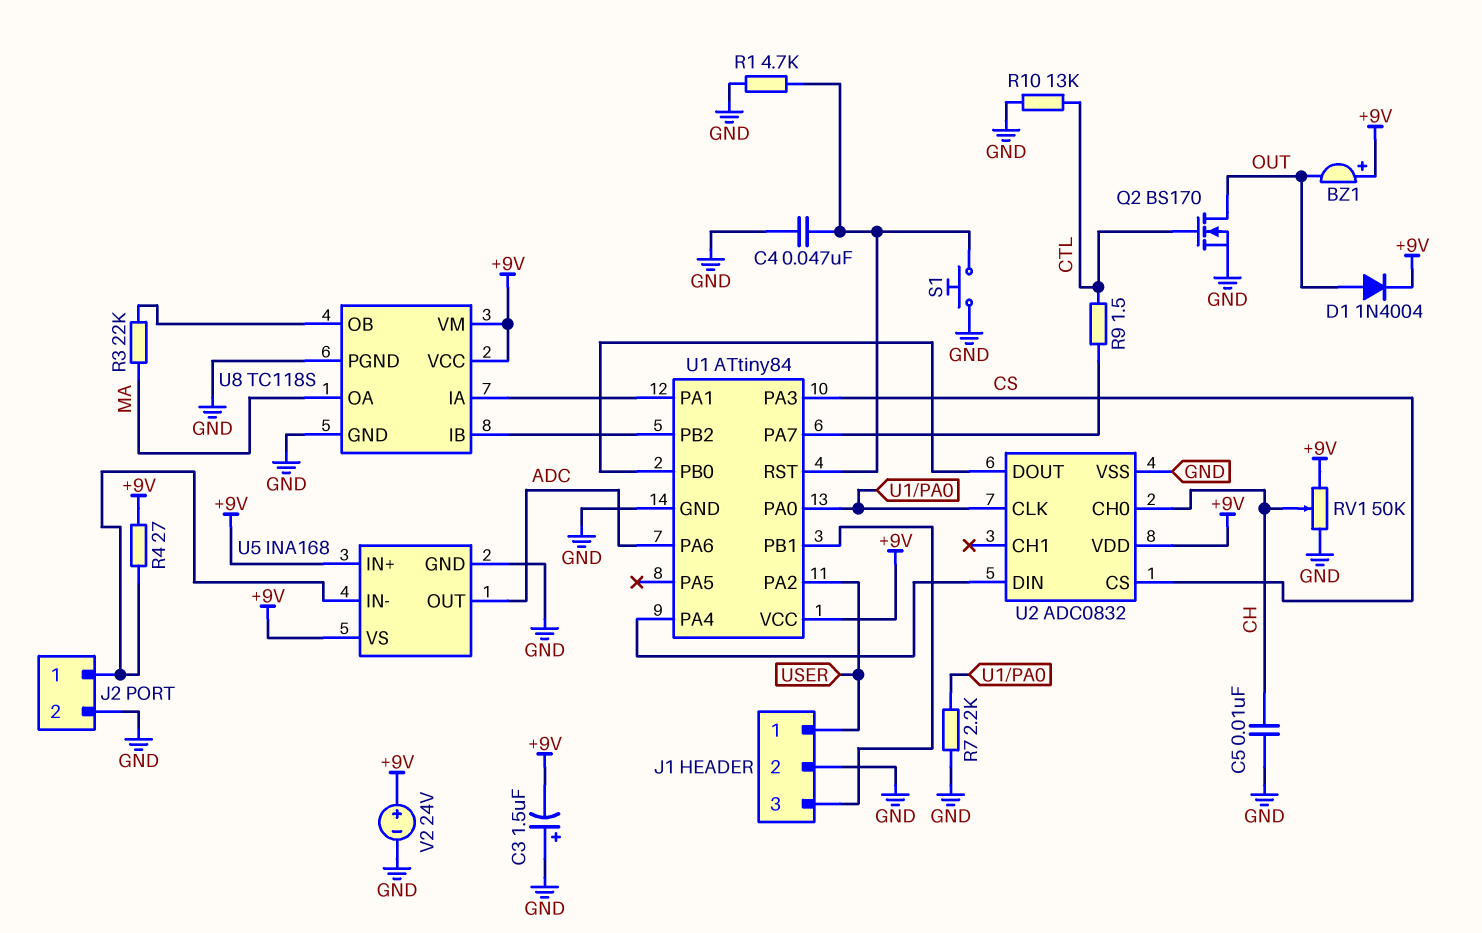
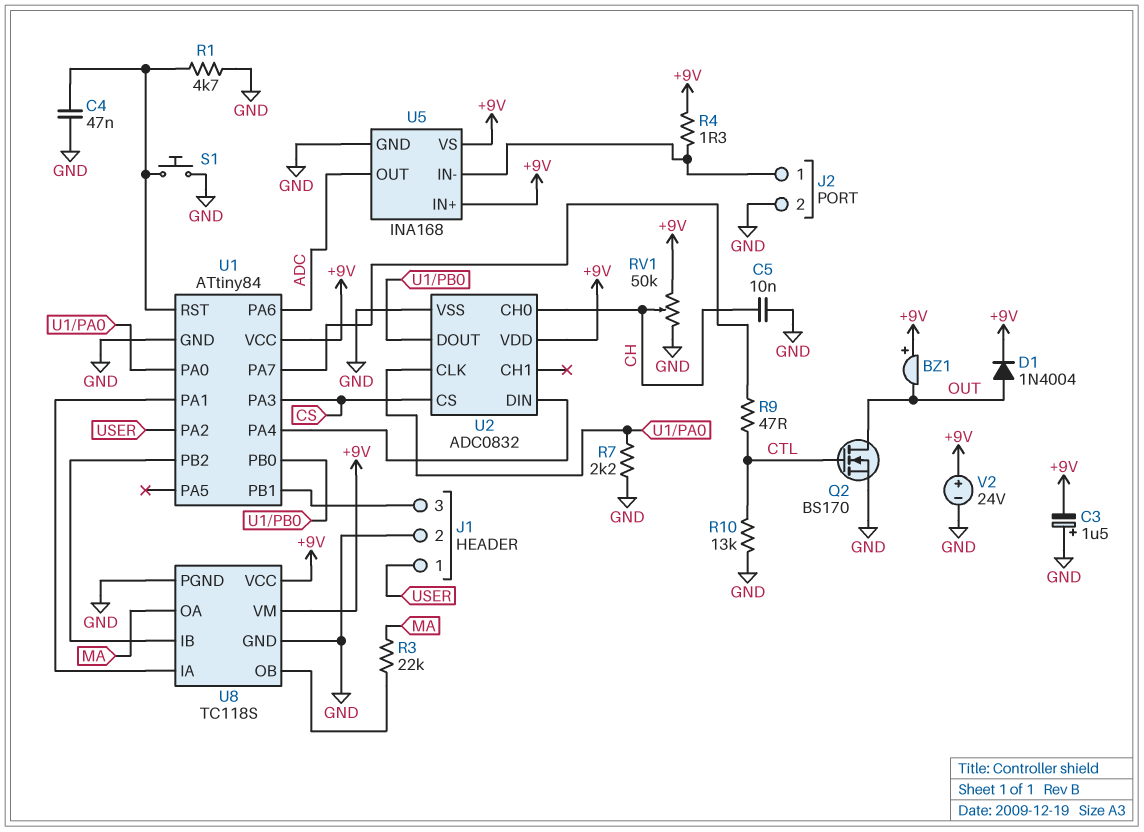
R4: 27 (+9V, J2/1) -> 1.3 (+9V, J2/1)
R9: 1.5 (CTL, U1/PA7) -> 47 (CTL, U1/PA7)

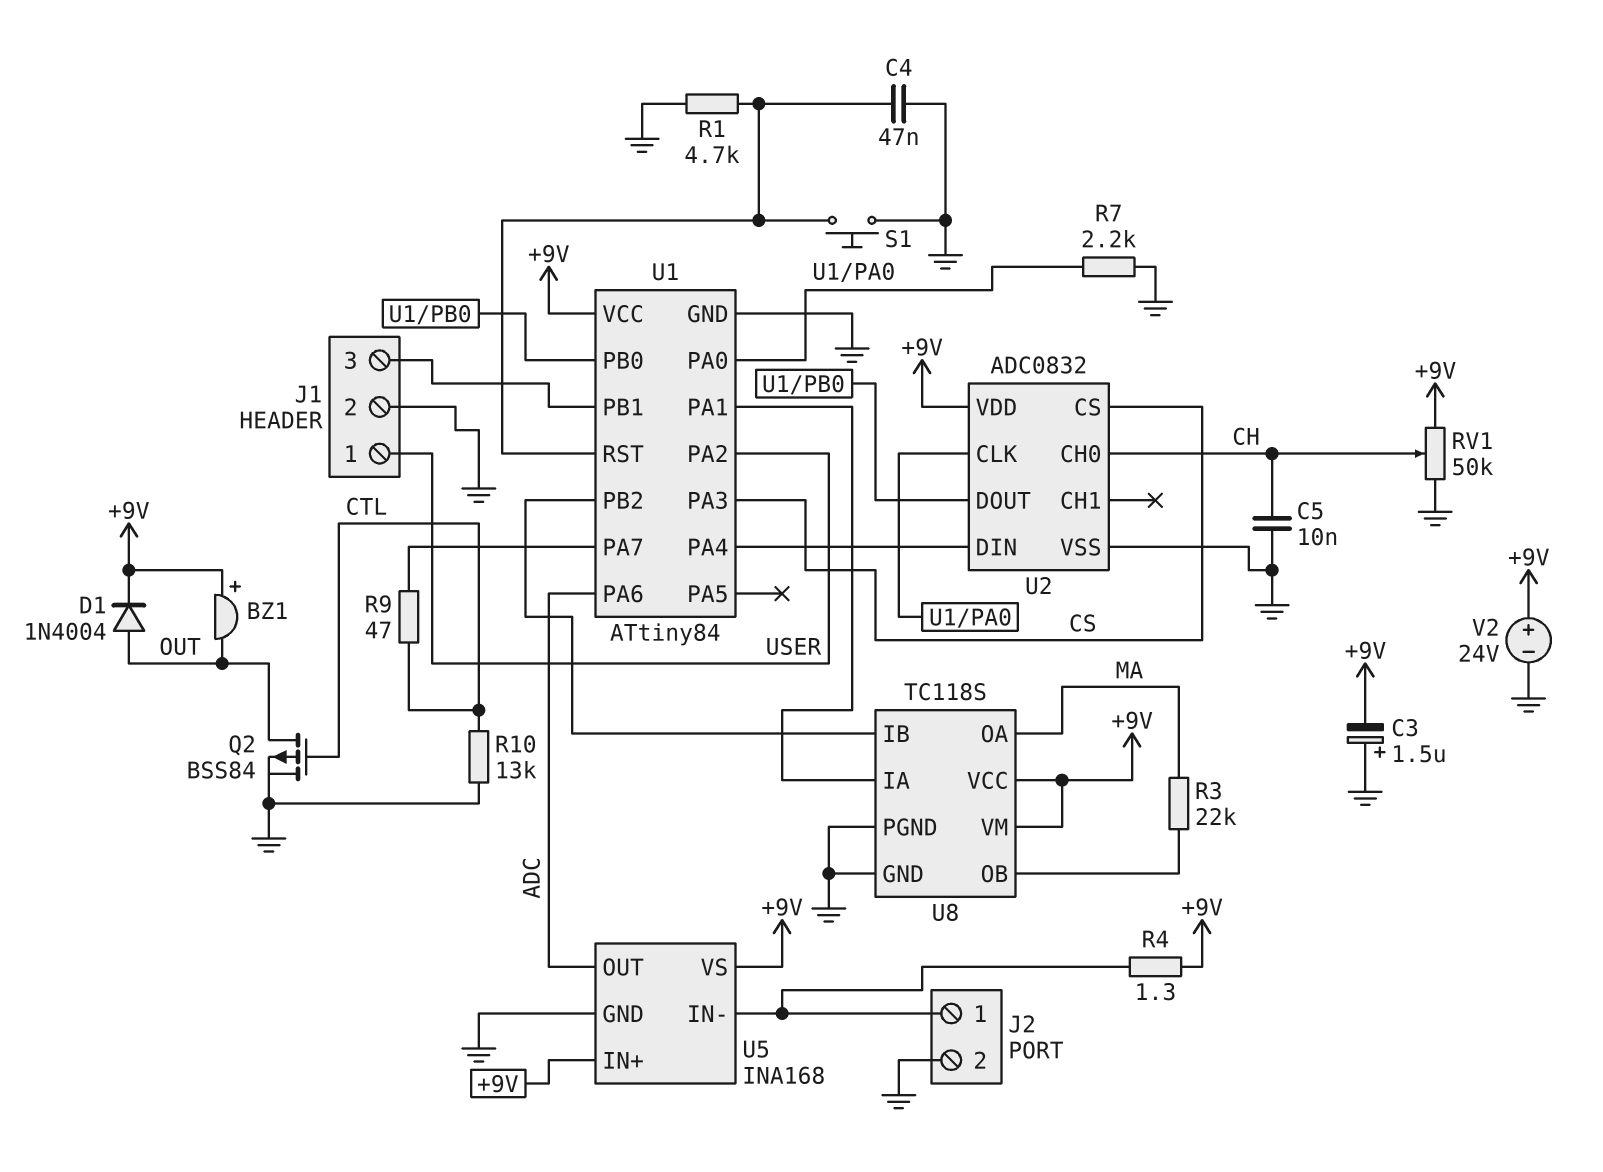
Q2: NMOS BS170 (G CTL, D OUT, S GND) -> PMOS BSS84 (G CTL, D OUT, S GND)

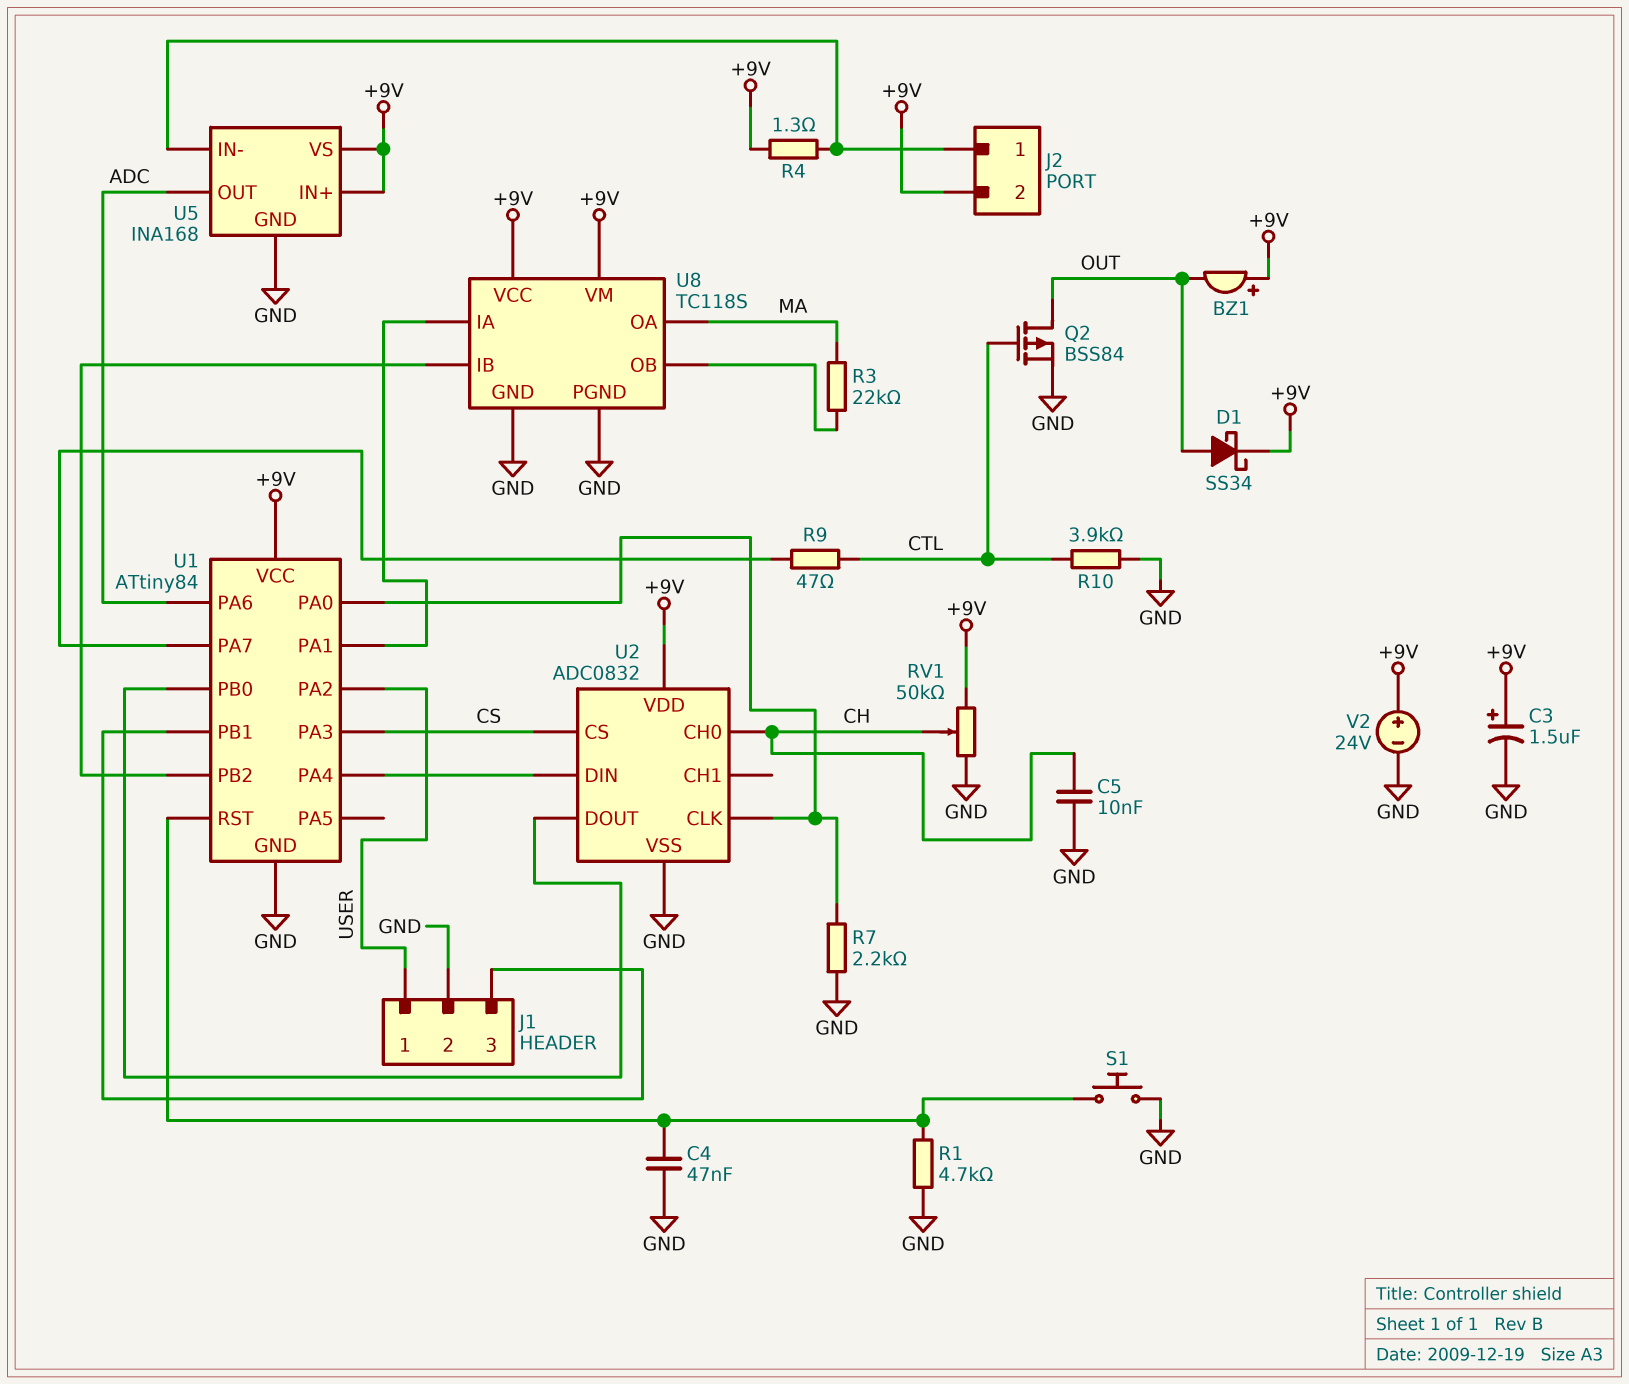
C3: 1.5uF (plus GND, minus +9V) -> 1.5uF (plus +9V, minus GND)
D1: diode 1N4004 (A OUT, K +9V) -> schottky SS34 (A OUT, K +9V)
J2 pin 2: GND -> +9V
R10: 13k (CTL, GND) -> 3.9k (CTL, GND)

